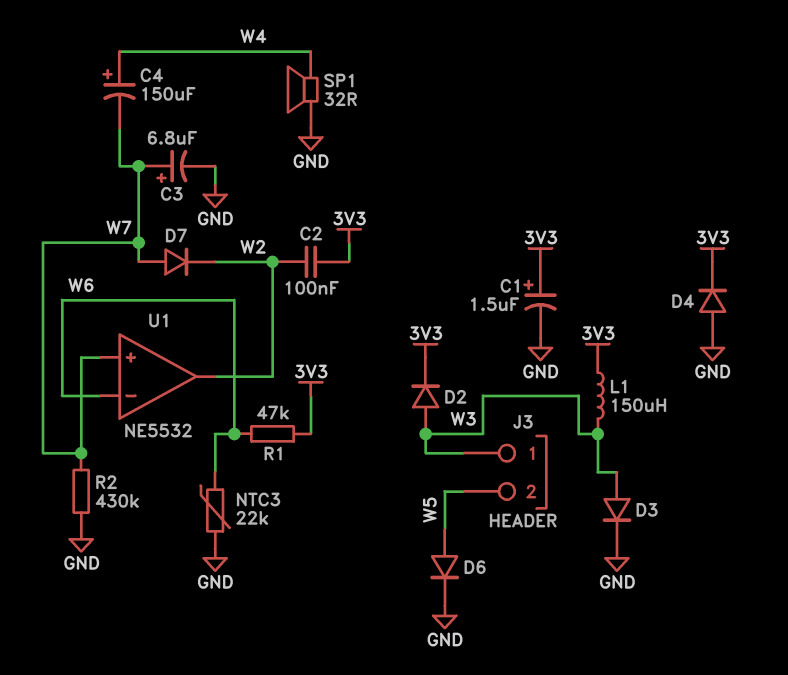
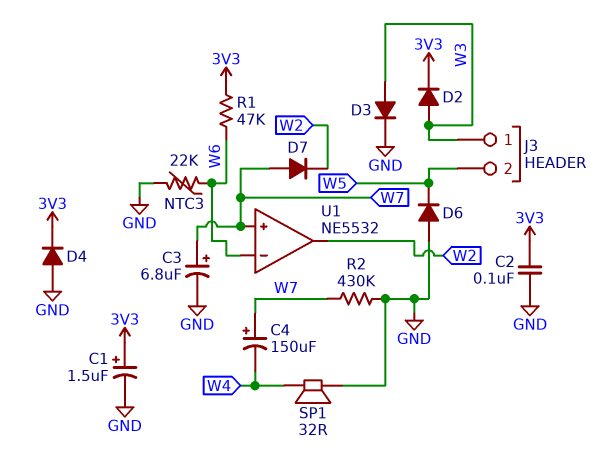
C2: 100nF (3V3, W2) -> 100nF (3V3, GND)
C4: 150uF (plus W4, minus W7) -> 150uF (plus W7, minus W4)
D6: diode (A W5, K GND) -> diode (A GND, K W5)
L1: 150uH (3V3, W3) -> none

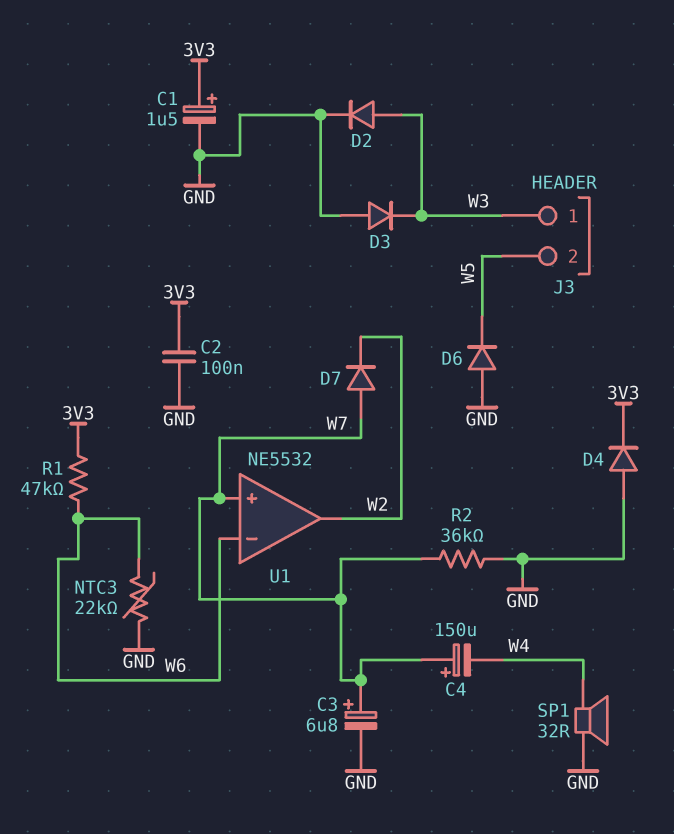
D2: diode (A W3, K 3V3) -> diode (A W3, K GND)
D3: diode (A W3, K GND) -> diode (A GND, K W3)
R2: 430k (GND, W7) -> 36k (GND, W7)

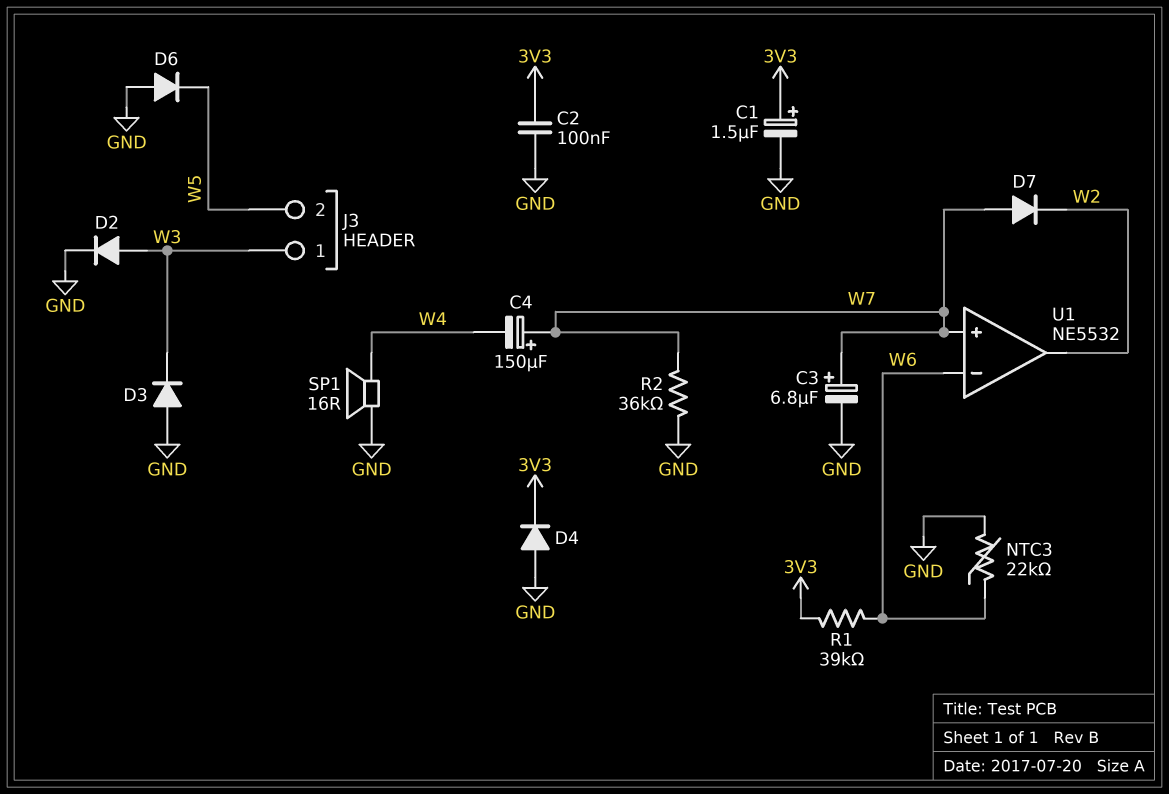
R1: 47k (3V3, W6) -> 39k (3V3, W6)
SP1: speaker 32R (GND, W4) -> speaker 16R (GND, W4)

